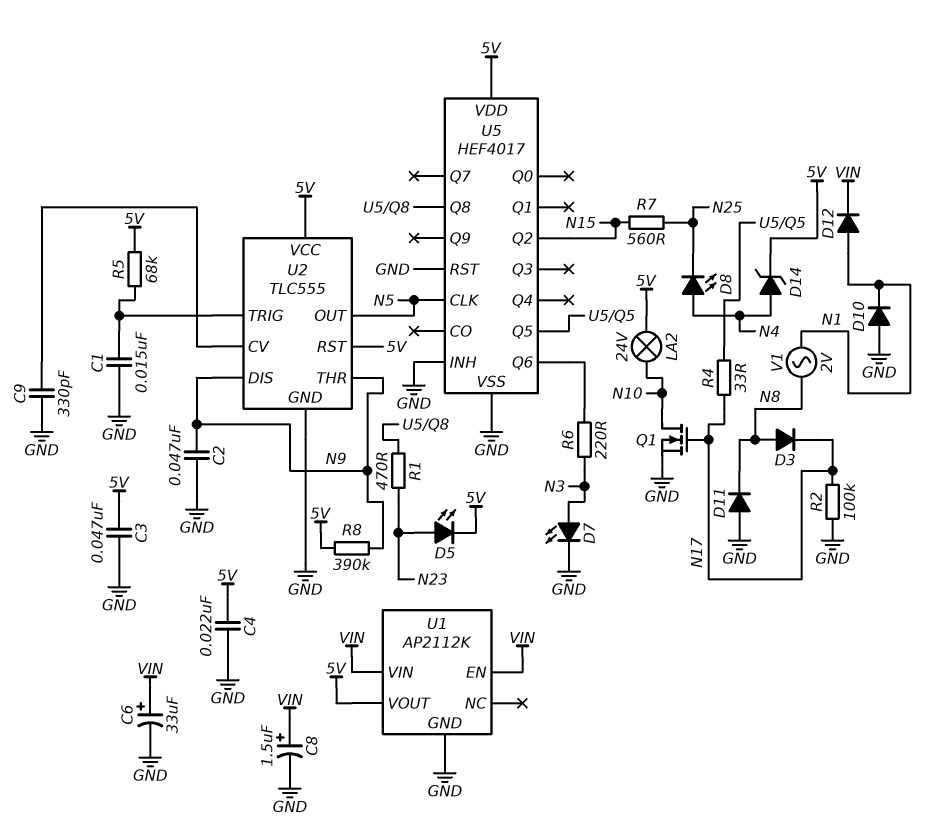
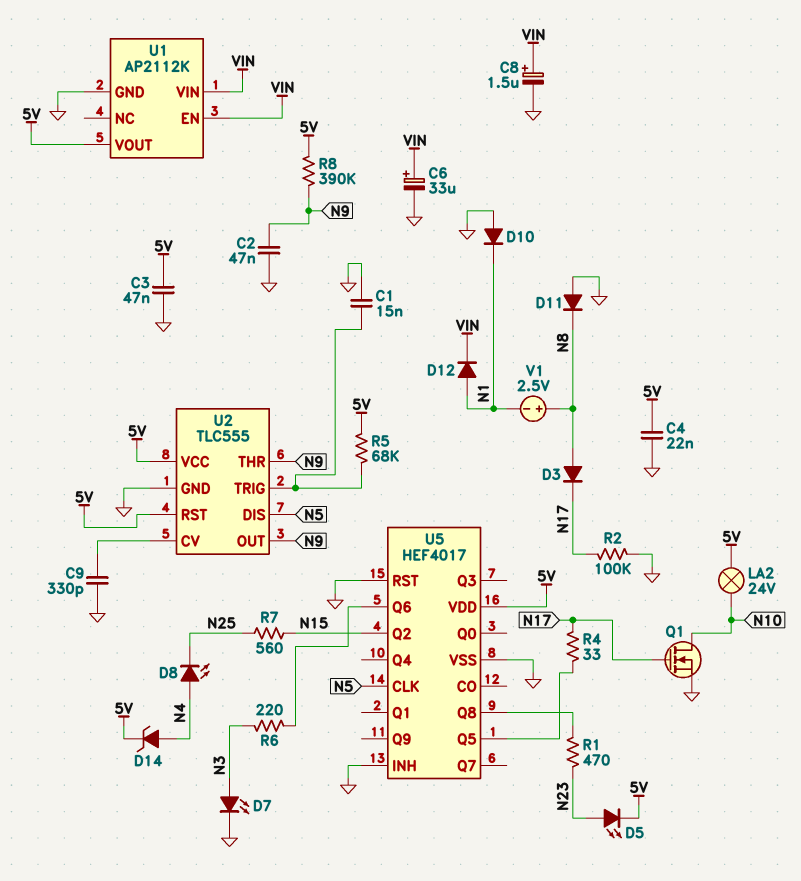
U2 pin DIS: N9 -> N5
U2 pin OUT: N5 -> N9
V1: AC 2V (N1, N8) -> 2.5V (plus N8, minus N1)

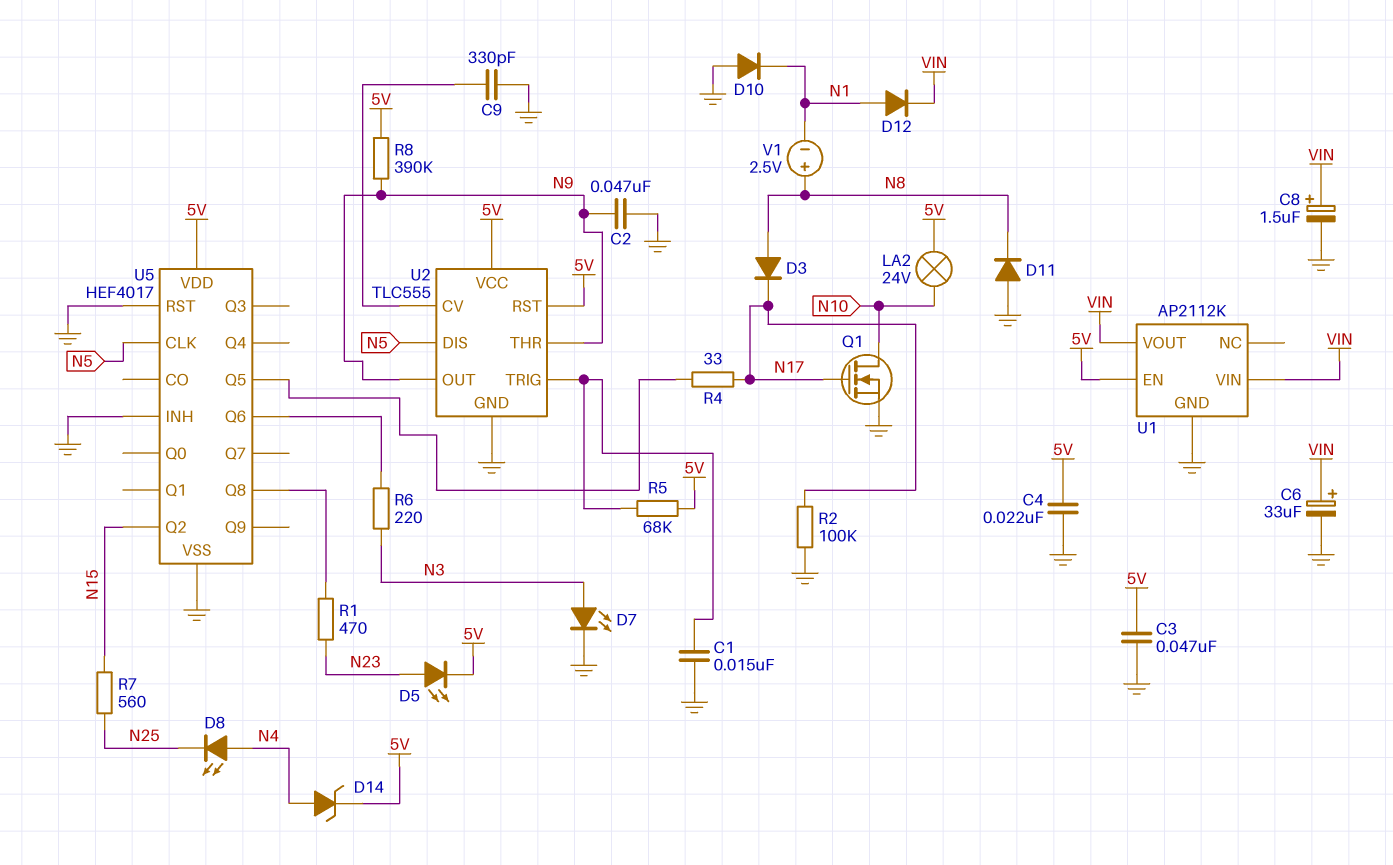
U1 pin EN: VIN -> 5V
U1 pin VOUT: 5V -> VIN

